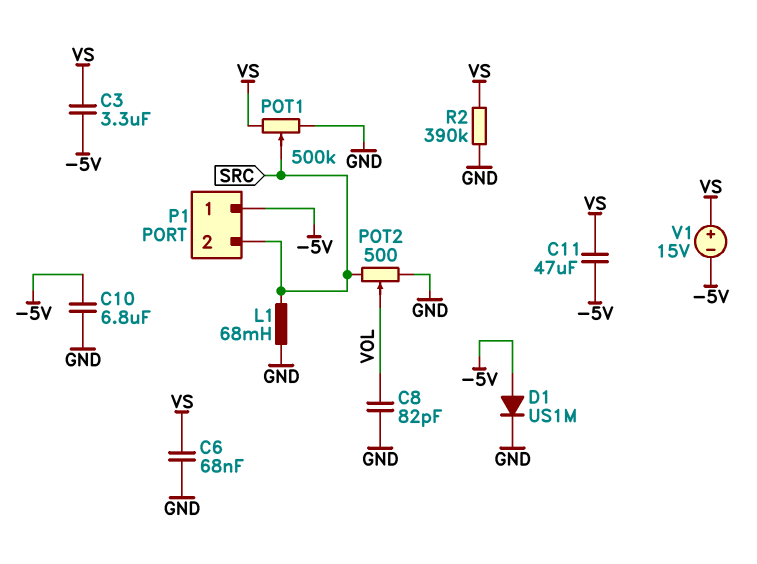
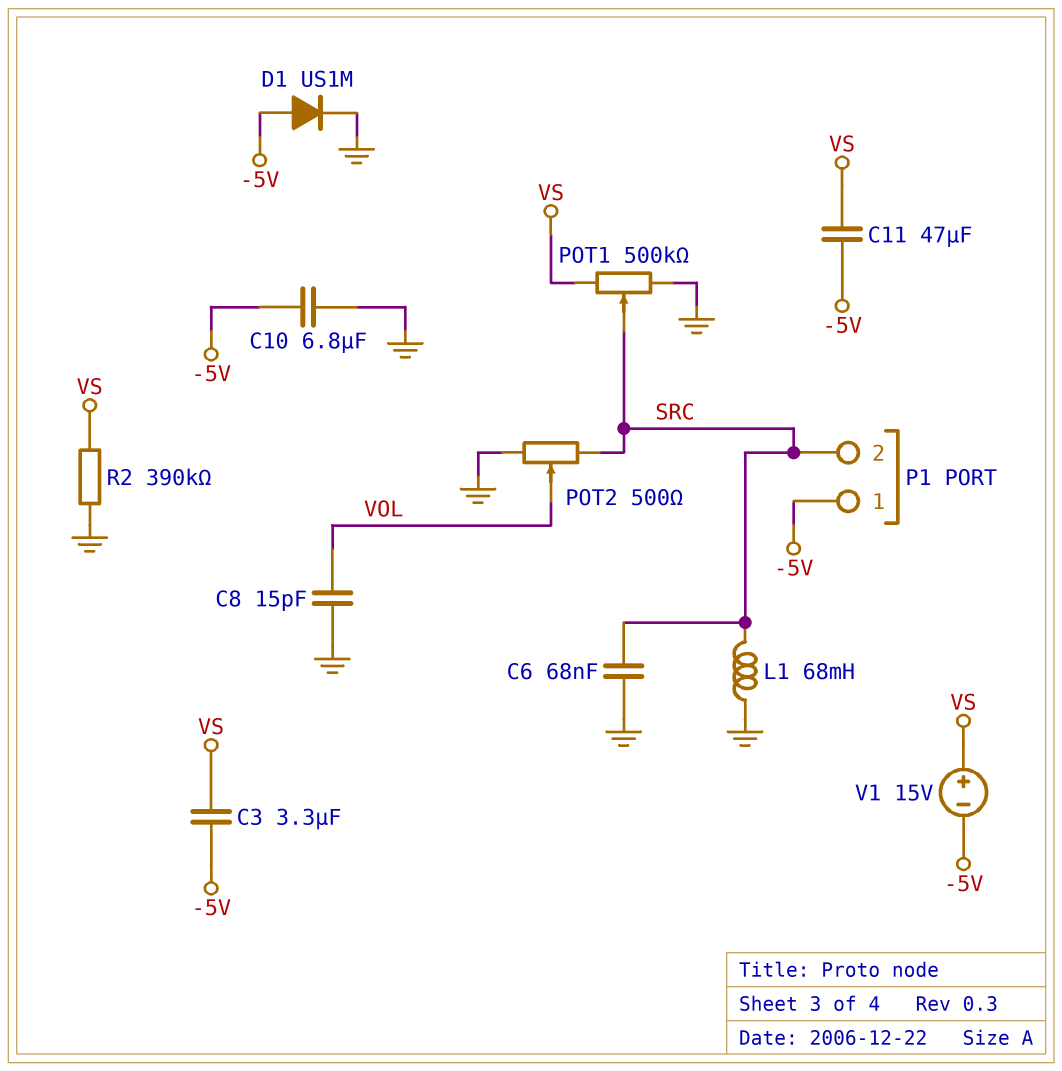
C6: 68nF (GND, VS) -> 68nF (GND, SRC)
C8: 82pF (GND, VOL) -> 15pF (GND, VOL)

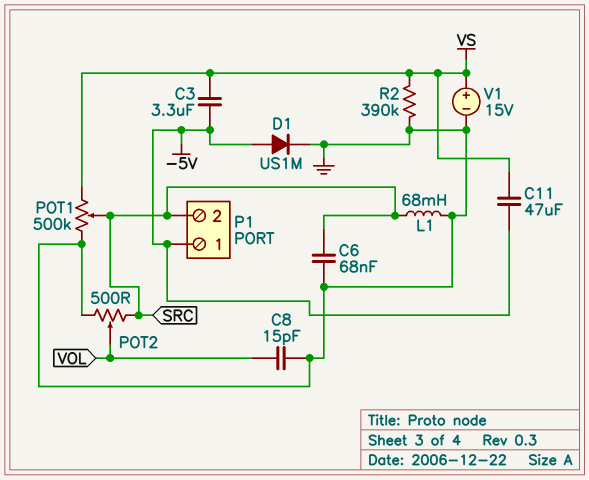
C10: 6.8uF (-5V, GND) -> none
V1: 15V (plus VS, minus -5V) -> 15V (plus VS, minus GND)

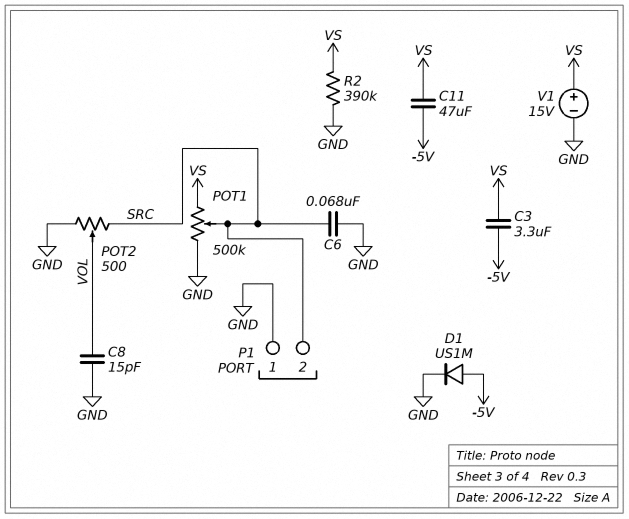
L1: 68mH (GND, SRC) -> none
P1 pin 1: -5V -> GND

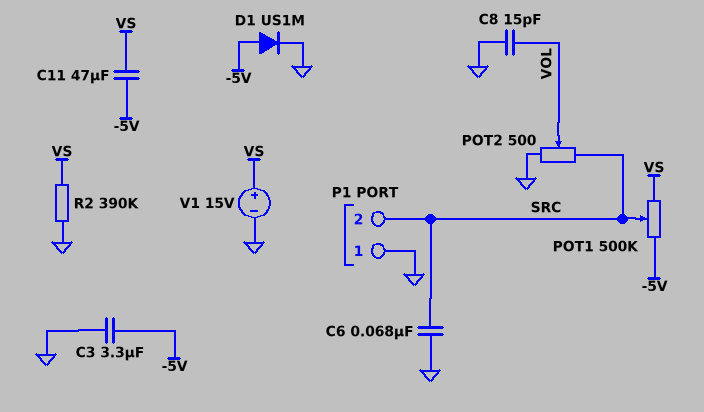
C3: 3.3uF (-5V, VS) -> 3.3uF (-5V, GND)
POT1: 500k (GND, VS, wiper SRC) -> 500k (-5V, VS, wiper SRC)

